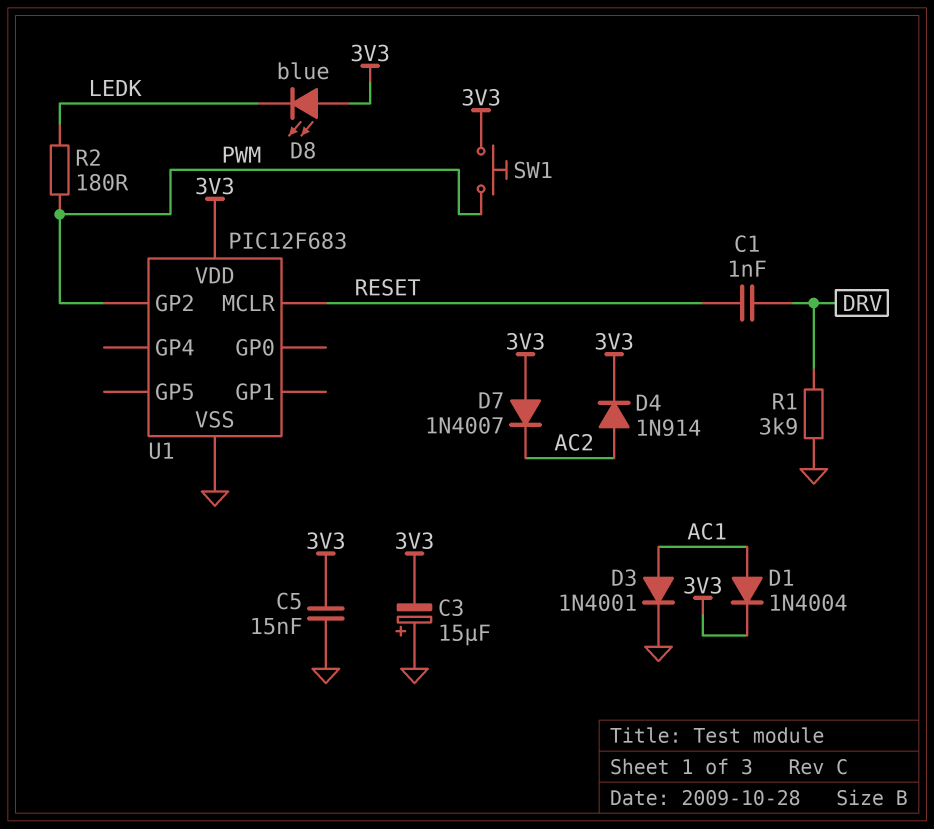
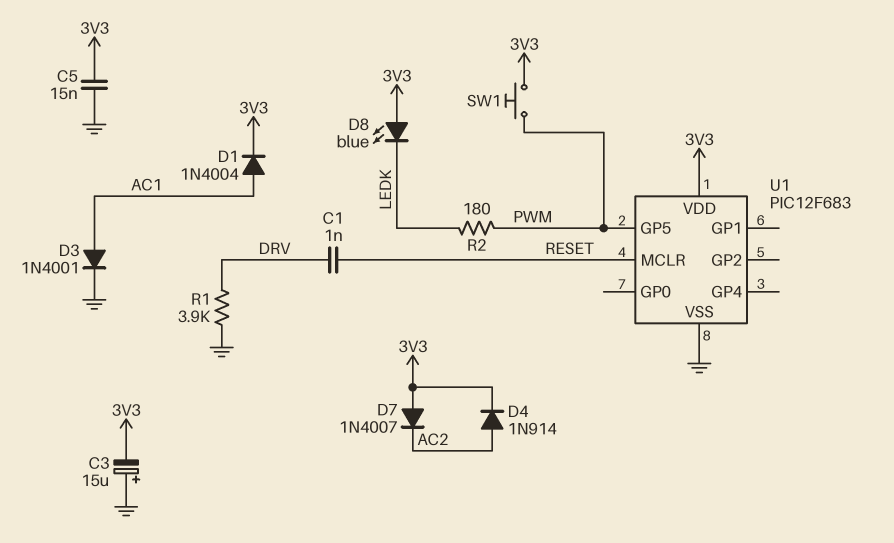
U1 pin GP2: PWM -> none
U1 pin GP5: none -> PWM

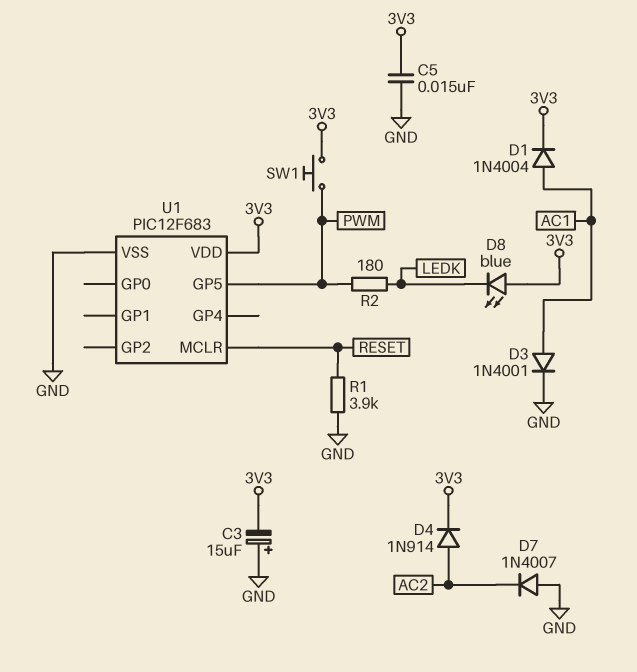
C1: 1nF (DRV, RESET) -> none
D7: diode 1N4007 (A 3V3, K AC2) -> diode 1N4007 (A GND, K AC2)
R1: 3.9k (DRV, GND) -> 3.9k (GND, RESET)

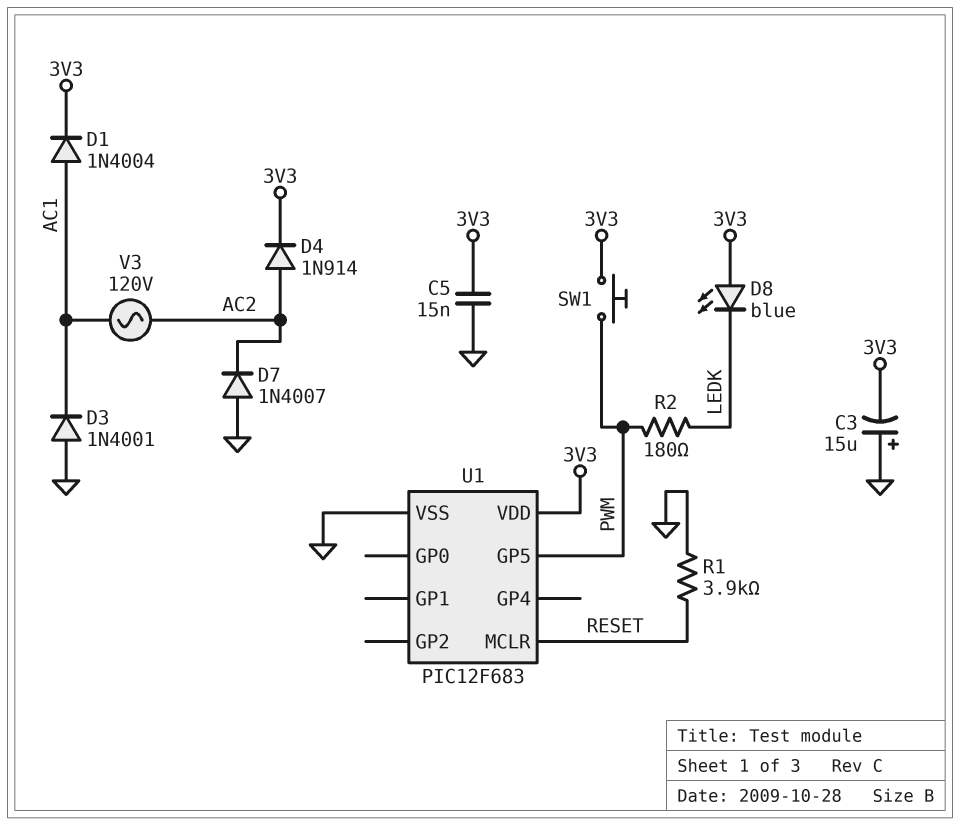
D3: diode 1N4001 (A AC1, K GND) -> diode 1N4001 (A GND, K AC1)
V3: none -> AC 120V (AC1, AC2)

